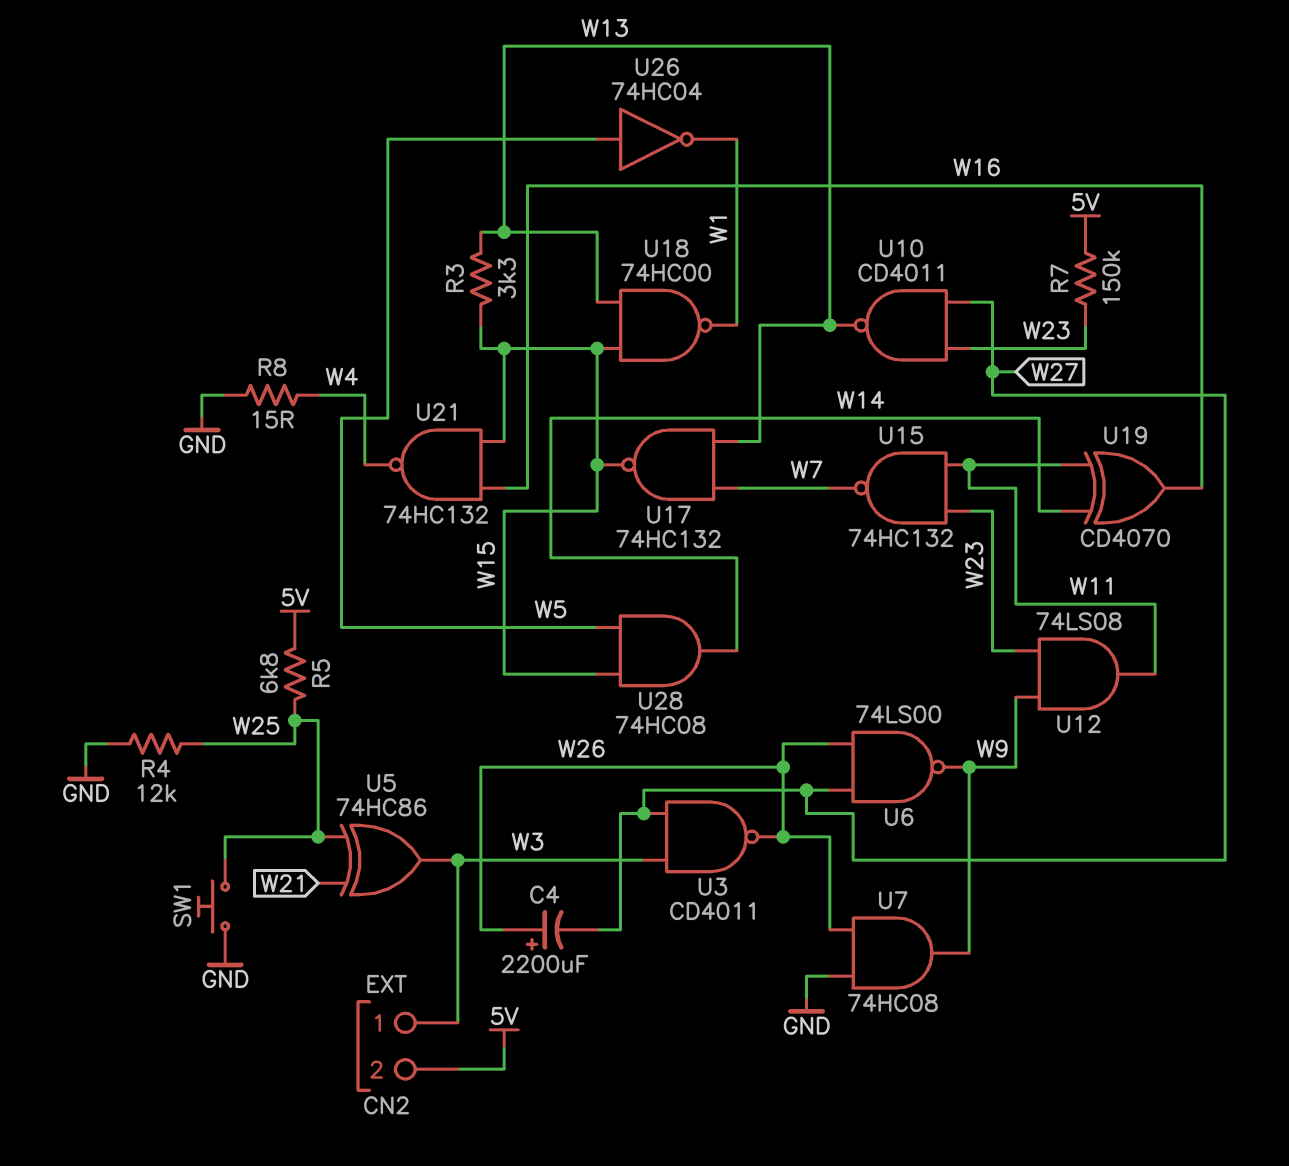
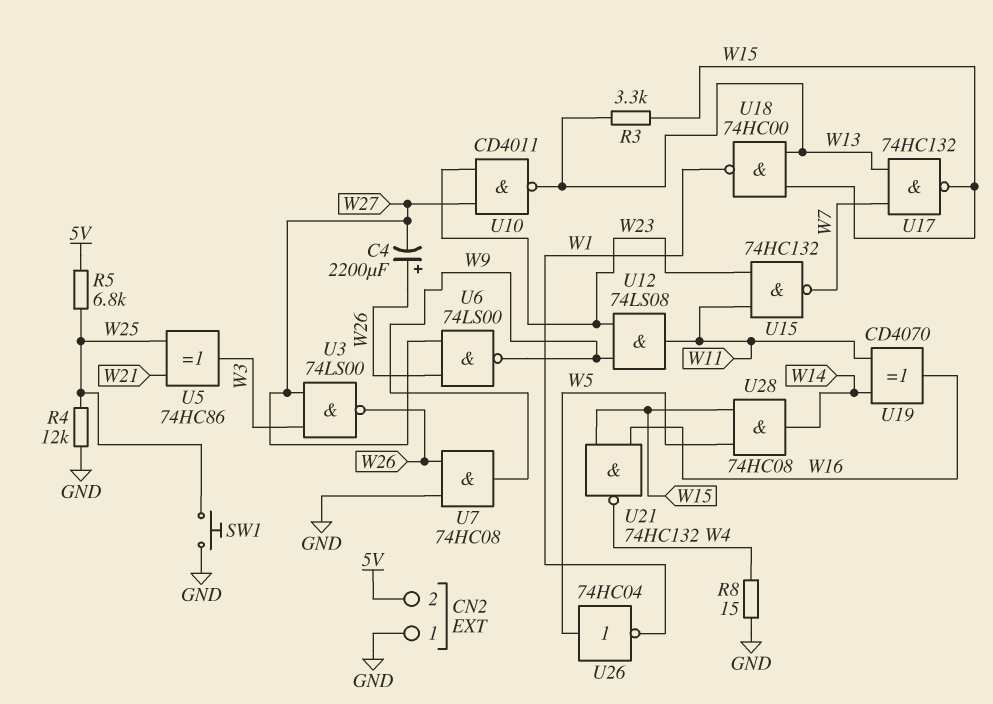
CN2 pin 1: W3 -> GND
R7: 150k (5V, W23) -> none
U3: NAND CD4011 (in W3, in W27, out W26) -> NAND 74LS00 (in W3, in W27, out W26)

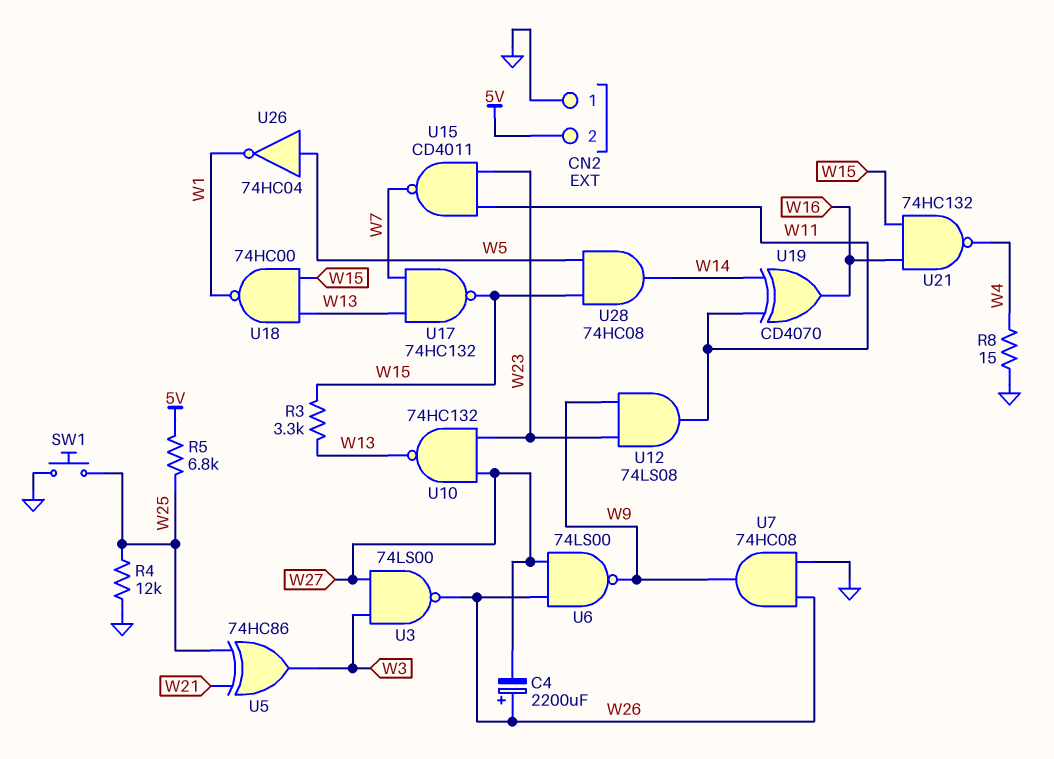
U10: NAND CD4011 (in W23, in W27, out W13) -> NAND 74HC132 (in W23, in W27, out W13)
U15: NAND 74HC132 (in W11, in W23, out W7) -> NAND CD4011 (in W11, in W23, out W7)

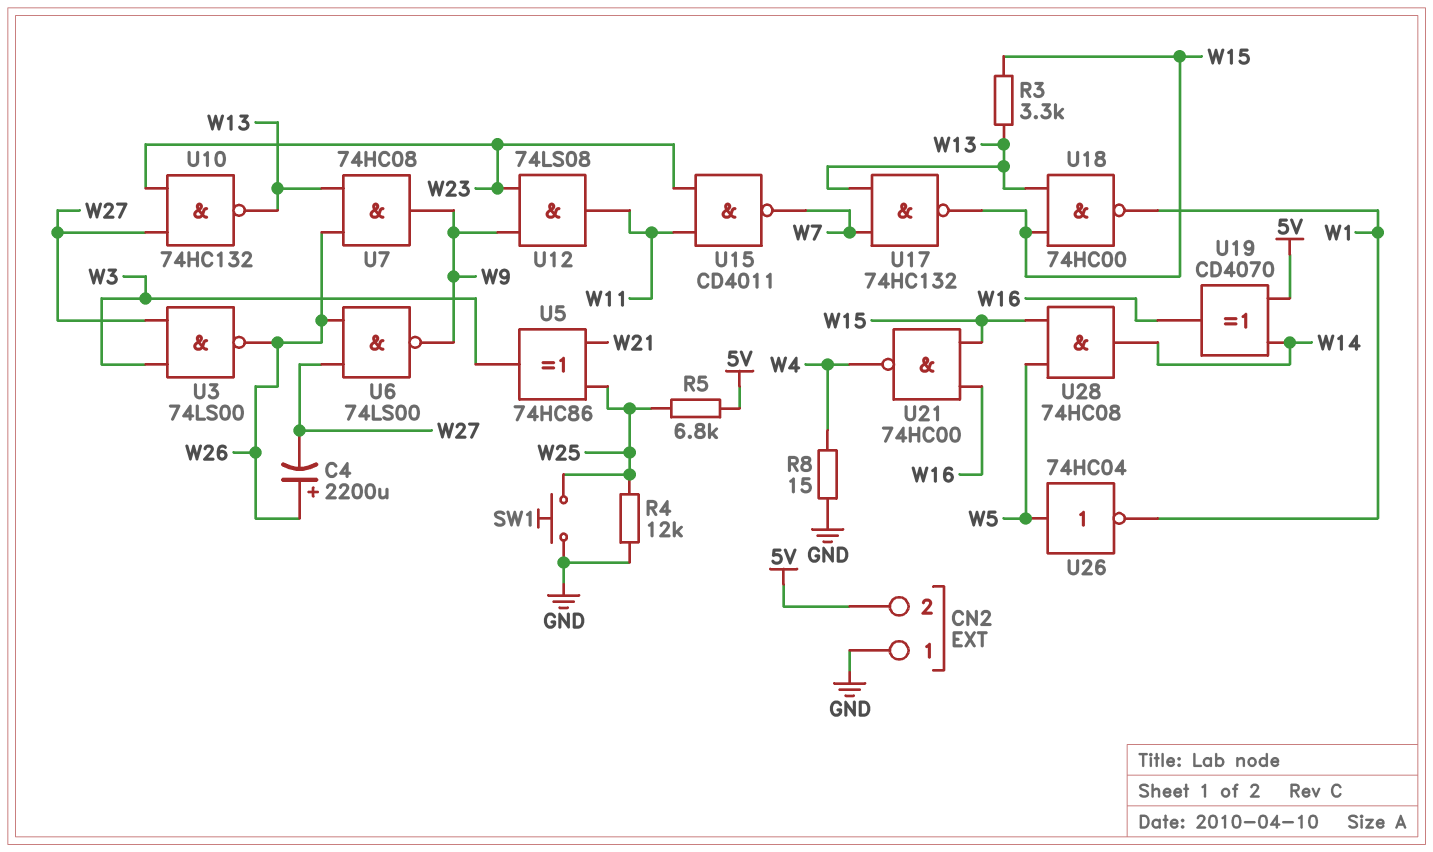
U7: AND 74HC08 (in GND, in W26, out W9) -> AND 74HC08 (in W13, in W26, out W9)
U19: XOR CD4070 (in W11, in W14, out W16) -> XOR CD4070 (in 5V, in W14, out W16)
U21: NAND 74HC132 (in W15, in W16, out W4) -> NAND 74HC00 (in W15, in W16, out W4)

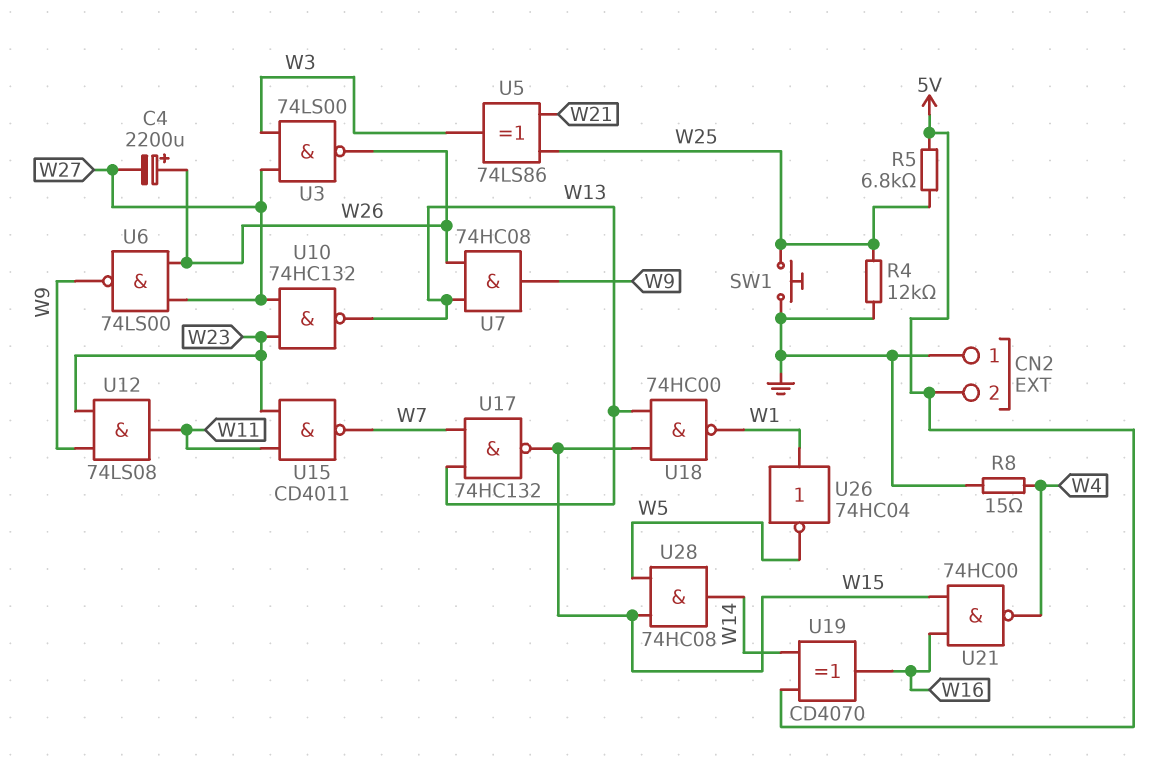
R3: 3.3k (W13, W15) -> none
U5: XOR 74HC86 (in W21, in W25, out W3) -> XOR 74LS86 (in W21, in W25, out W3)
U26: NOT 74HC04 (in W5, out W1) -> NOT 74HC04 (in W1, out W5)

